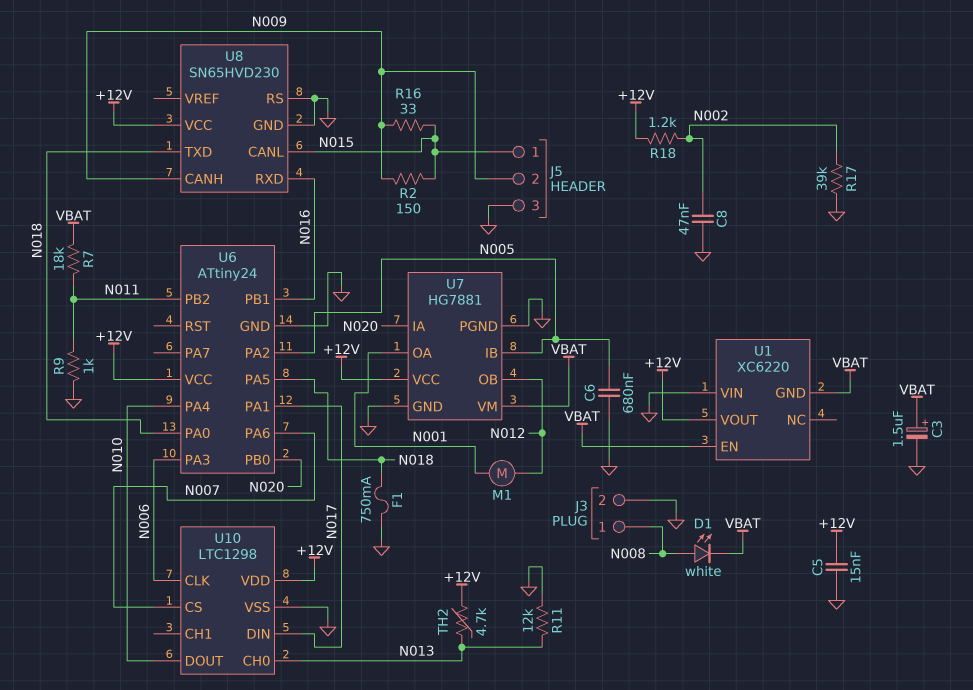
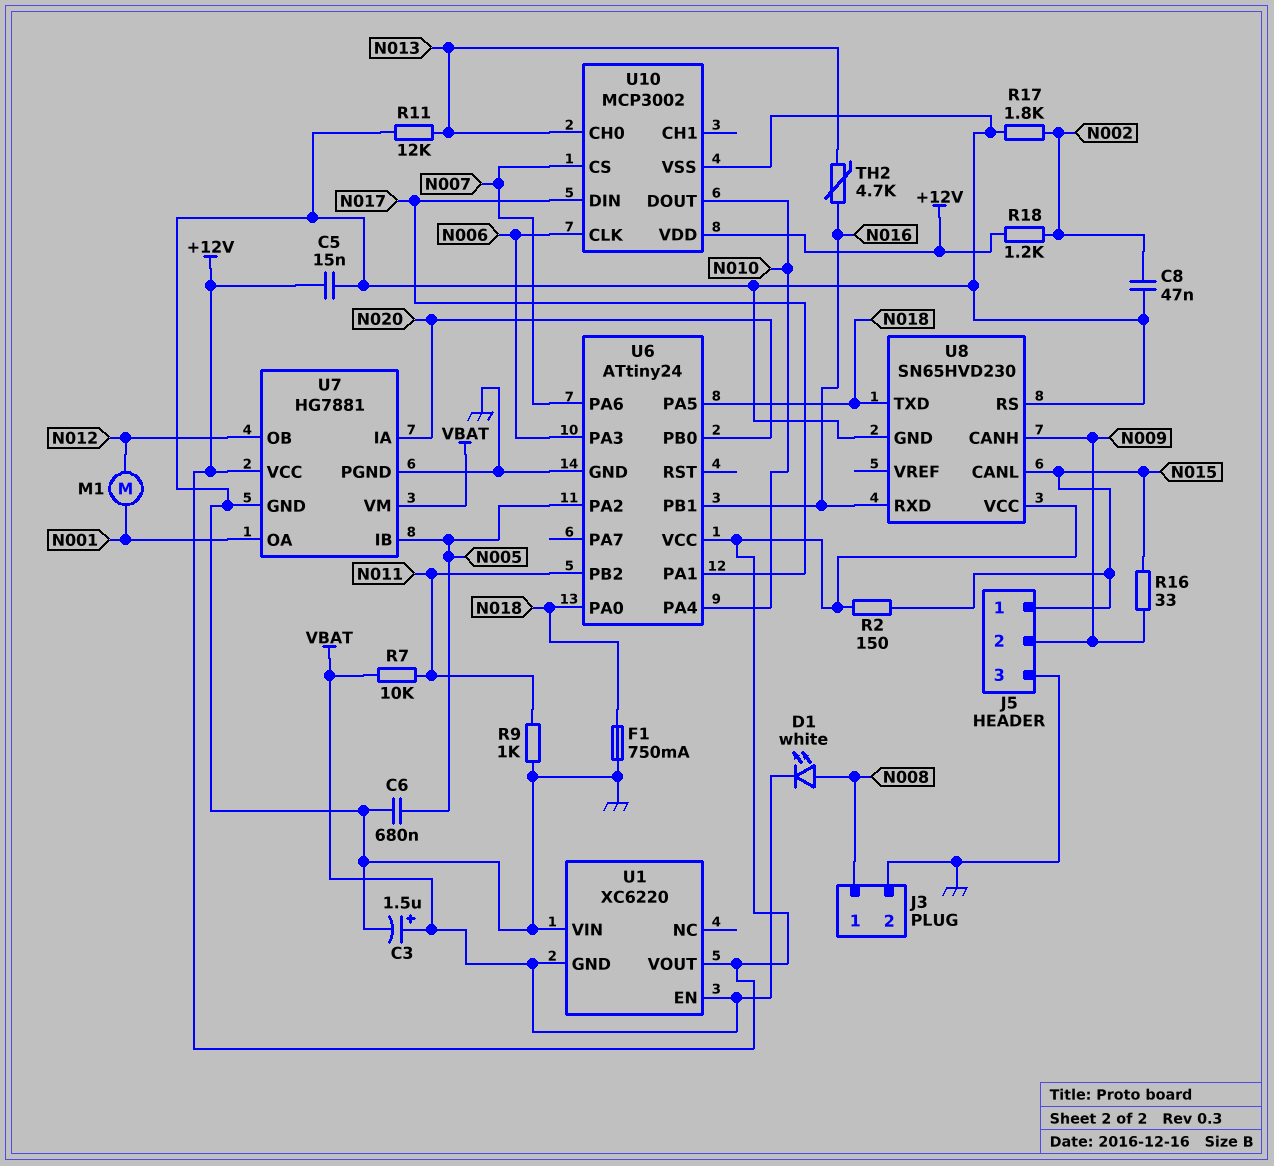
R2: 150 (N009, N015) -> 150 (+12V, N015)
R7: 18k (N011, VBAT) -> 10k (N011, VBAT)
R17: 39k (GND, N002) -> 1.8k (GND, N002)
TH2: 4.7k (+12V, N013) -> 4.7k (N013, N016)
U10: LTC1298 -> MCP3002

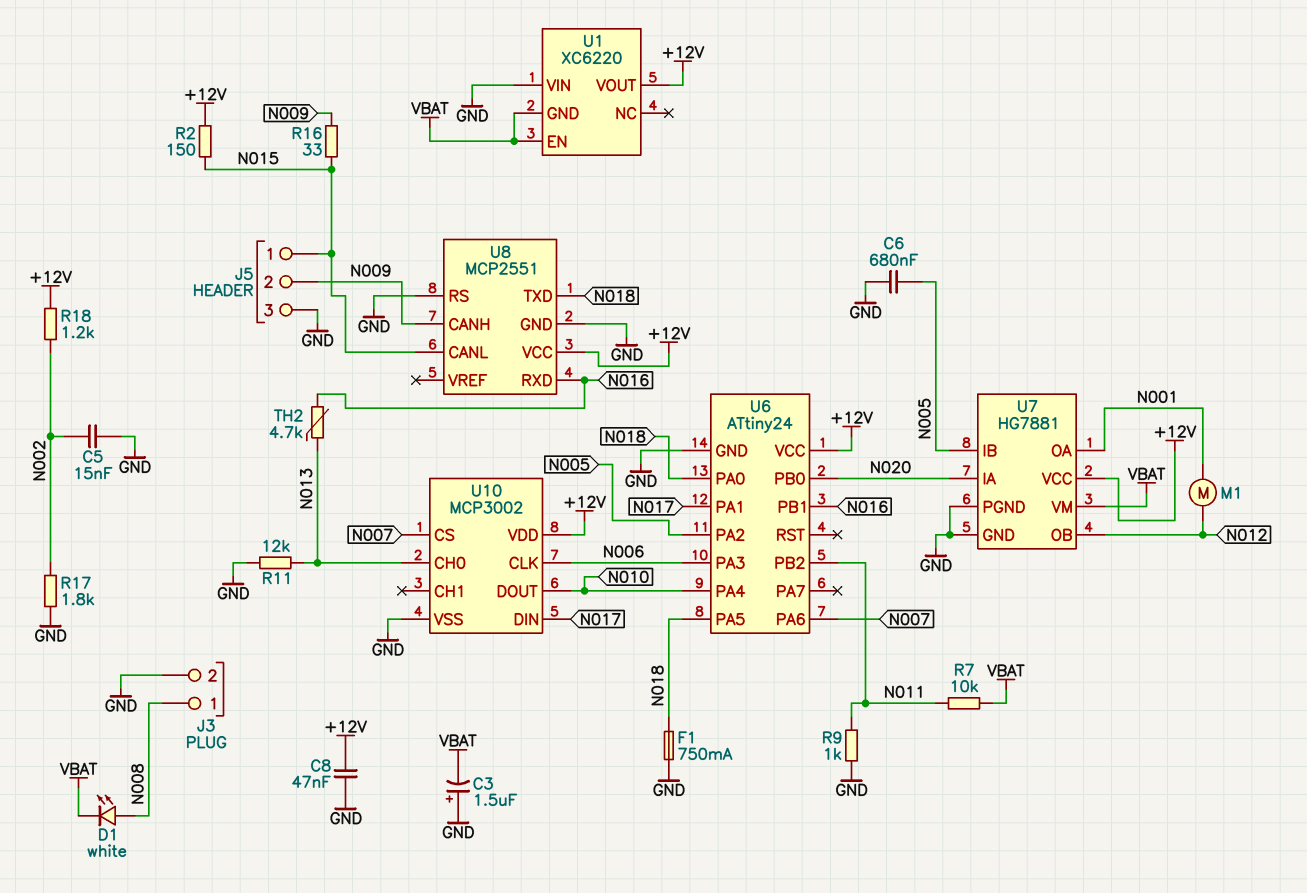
C3: 1.5uF (plus VBAT, minus GND) -> 1.5uF (plus GND, minus VBAT)
C5: 15nF (+12V, GND) -> 15nF (GND, N002)
C8: 47nF (GND, N002) -> 47nF (+12V, GND)
U8: SN65HVD230 -> MCP2551

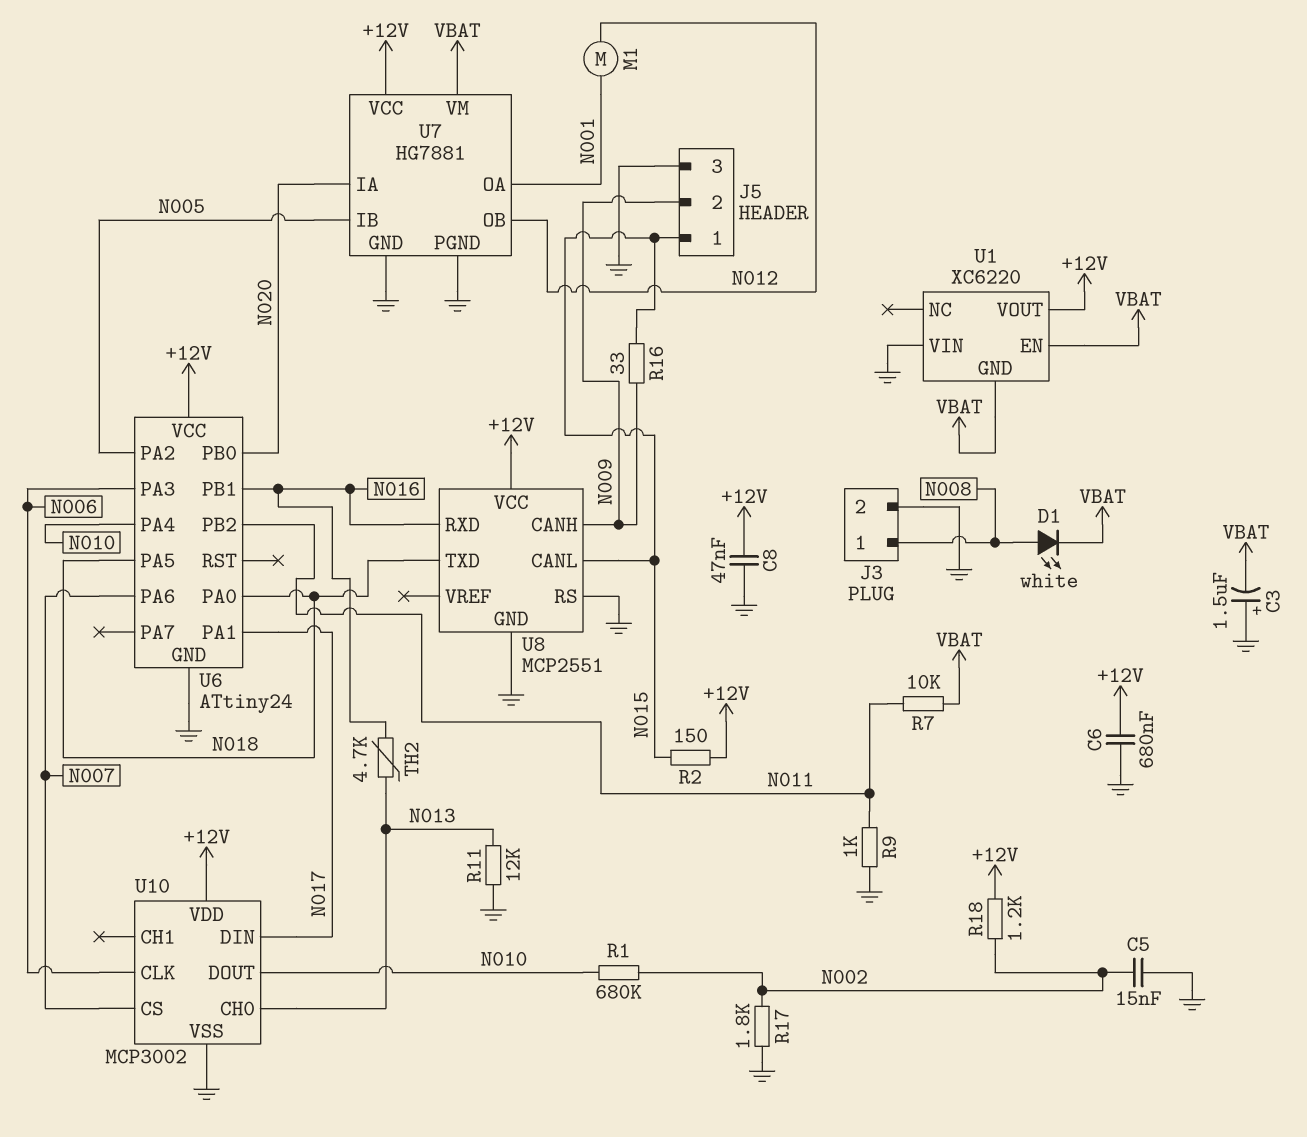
C6: 680nF (GND, N005) -> 680nF (+12V, GND)
F1: 750mA (GND, N018) -> none
R1: none -> 680k (N002, N010)

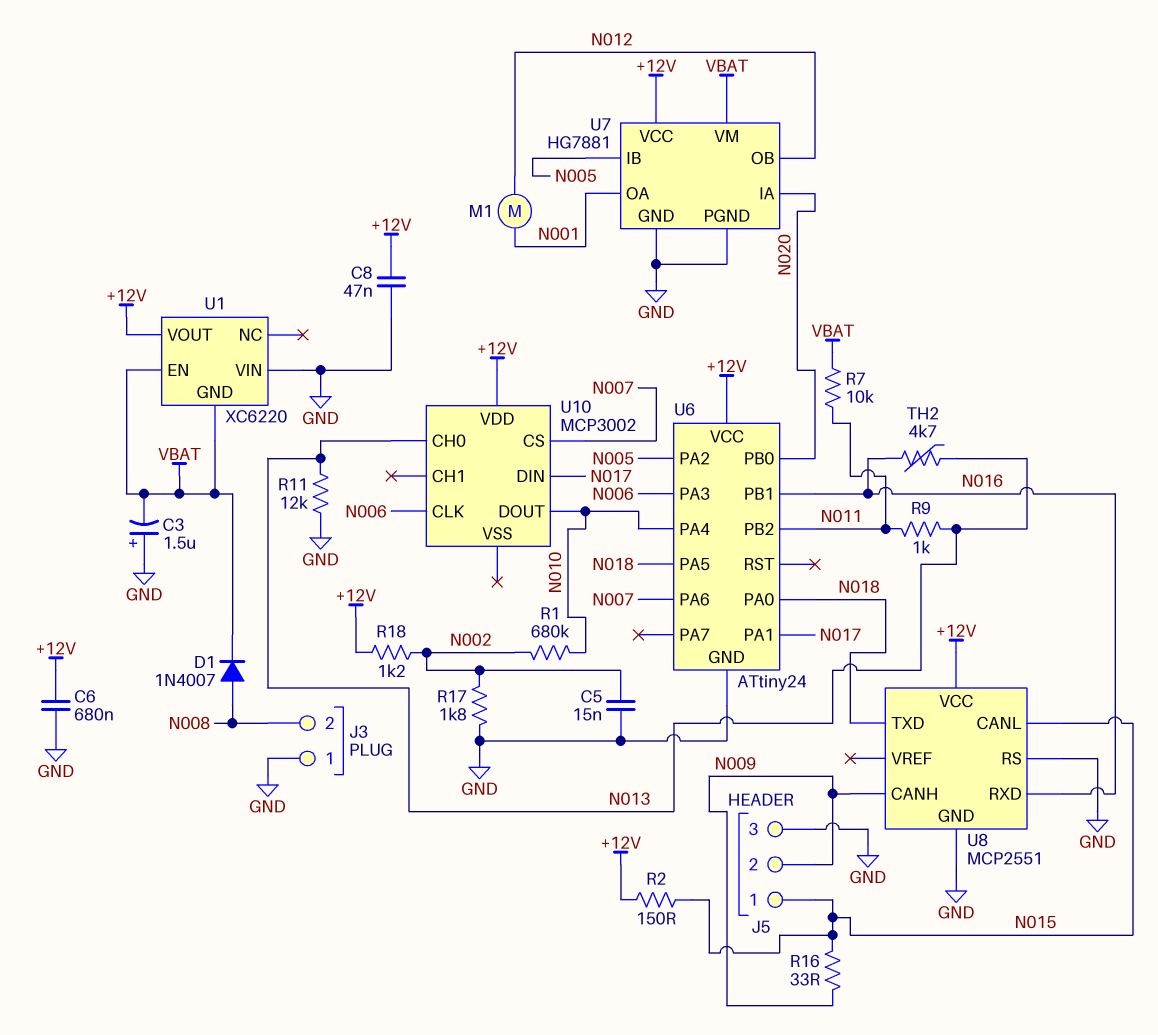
D1: LED white (A N008, K VBAT) -> diode 1N4007 (A N008, K VBAT)
J3 pin 1: N008 -> GND
J3 pin 2: GND -> N008
R9: 1k (GND, N011) -> 1k (N011, N013)
U10 pin VSS: GND -> none

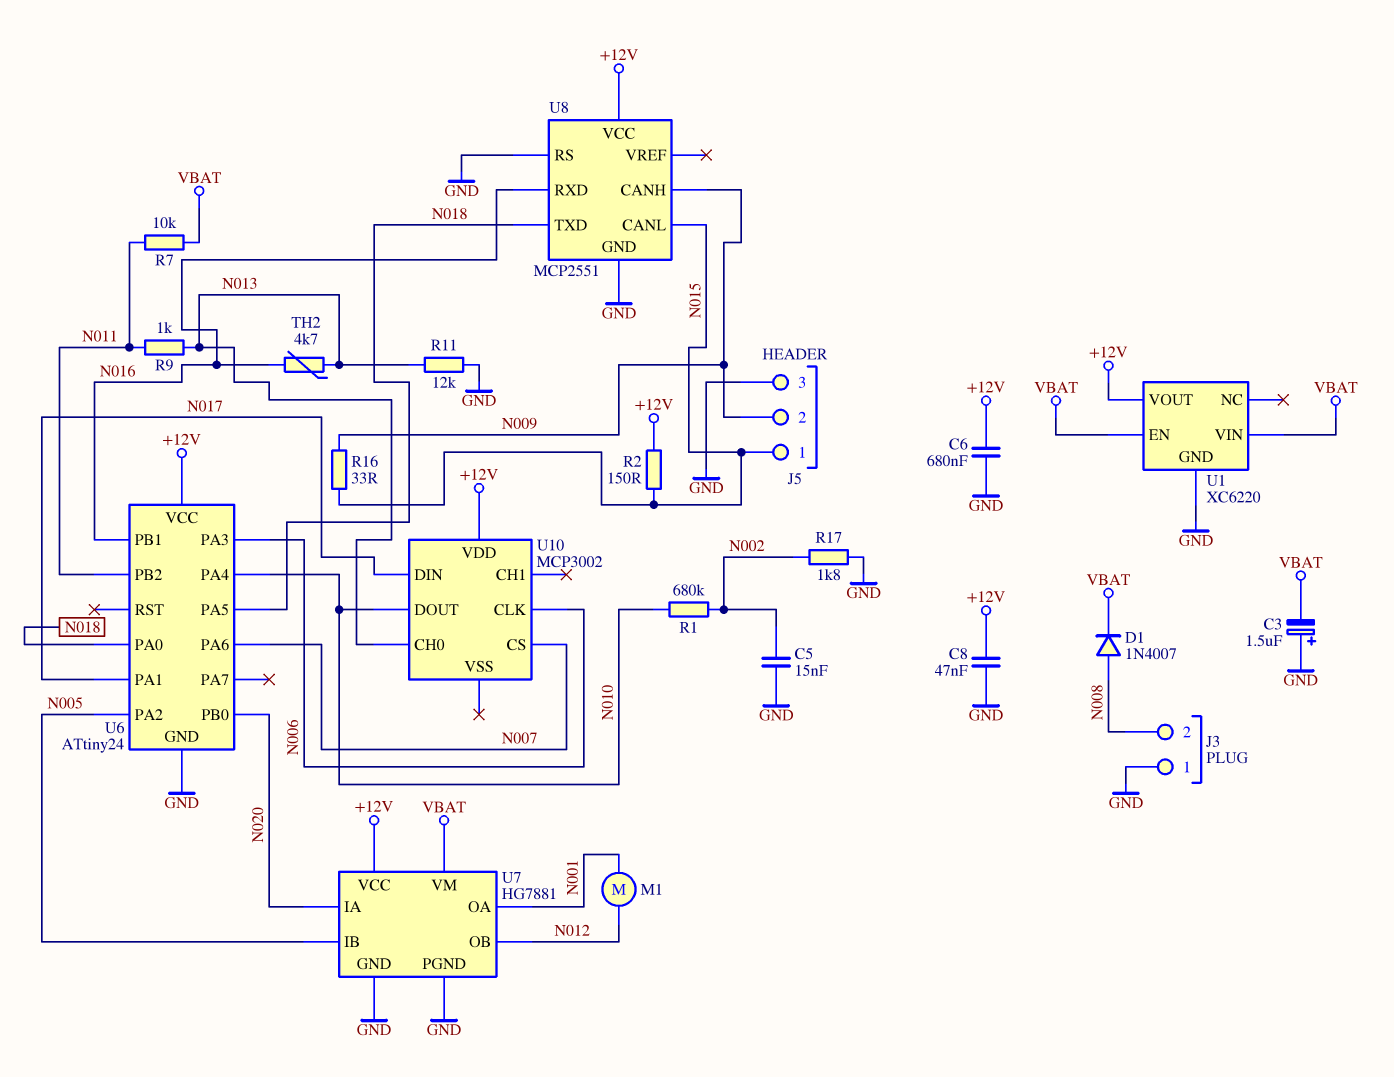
R18: 1.2k (+12V, N002) -> none
U1 pin GND: VBAT -> GND
U1 pin VIN: GND -> VBAT

